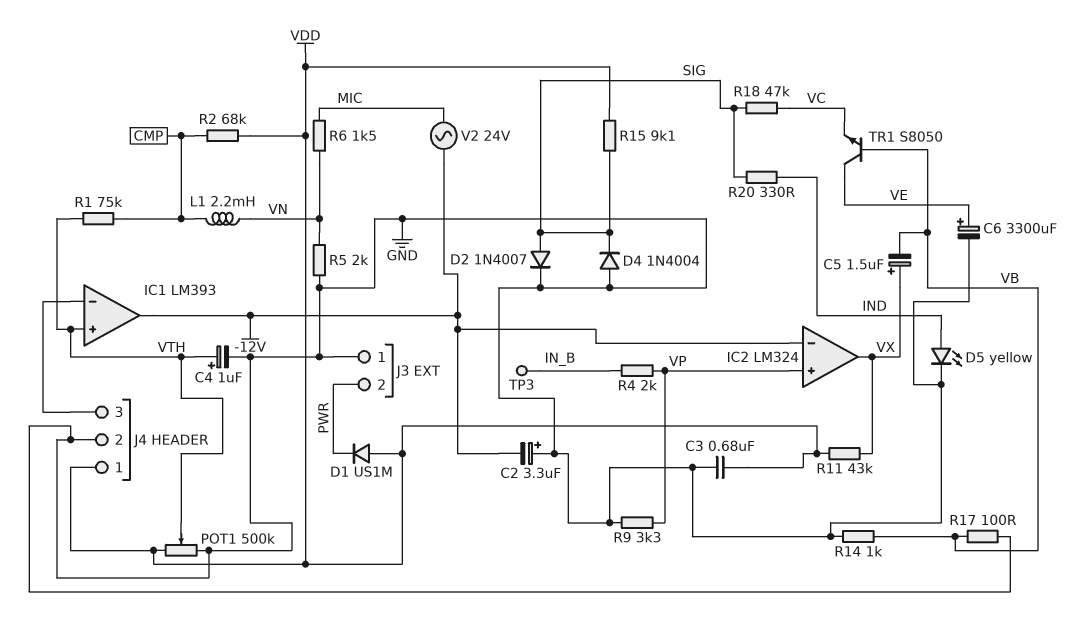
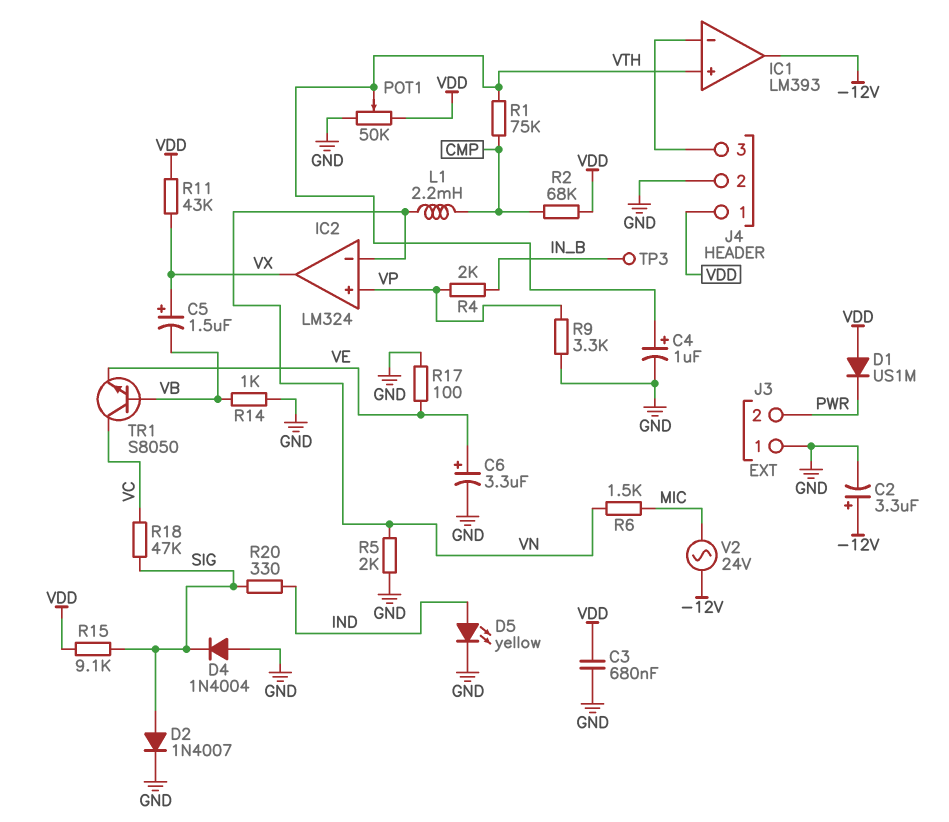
C2: 3.3uF (plus GND, minus -12V) -> 3.3uF (plus -12V, minus GND)
C6: 3300uF (plus VE, minus GND) -> 3.3uF (plus VE, minus GND)
IC2 pin in-: -12V -> VN
POT1: 500k (GND, VDD, wiper VTH) -> 50k (GND, VDD, wiper VTH)
R17: 100 (GND, VB) -> 100 (GND, VE)
TR1: NPN S8050 (B VB, C VE, E VC) -> NPN S8050 (B VB, C VC, E VE)

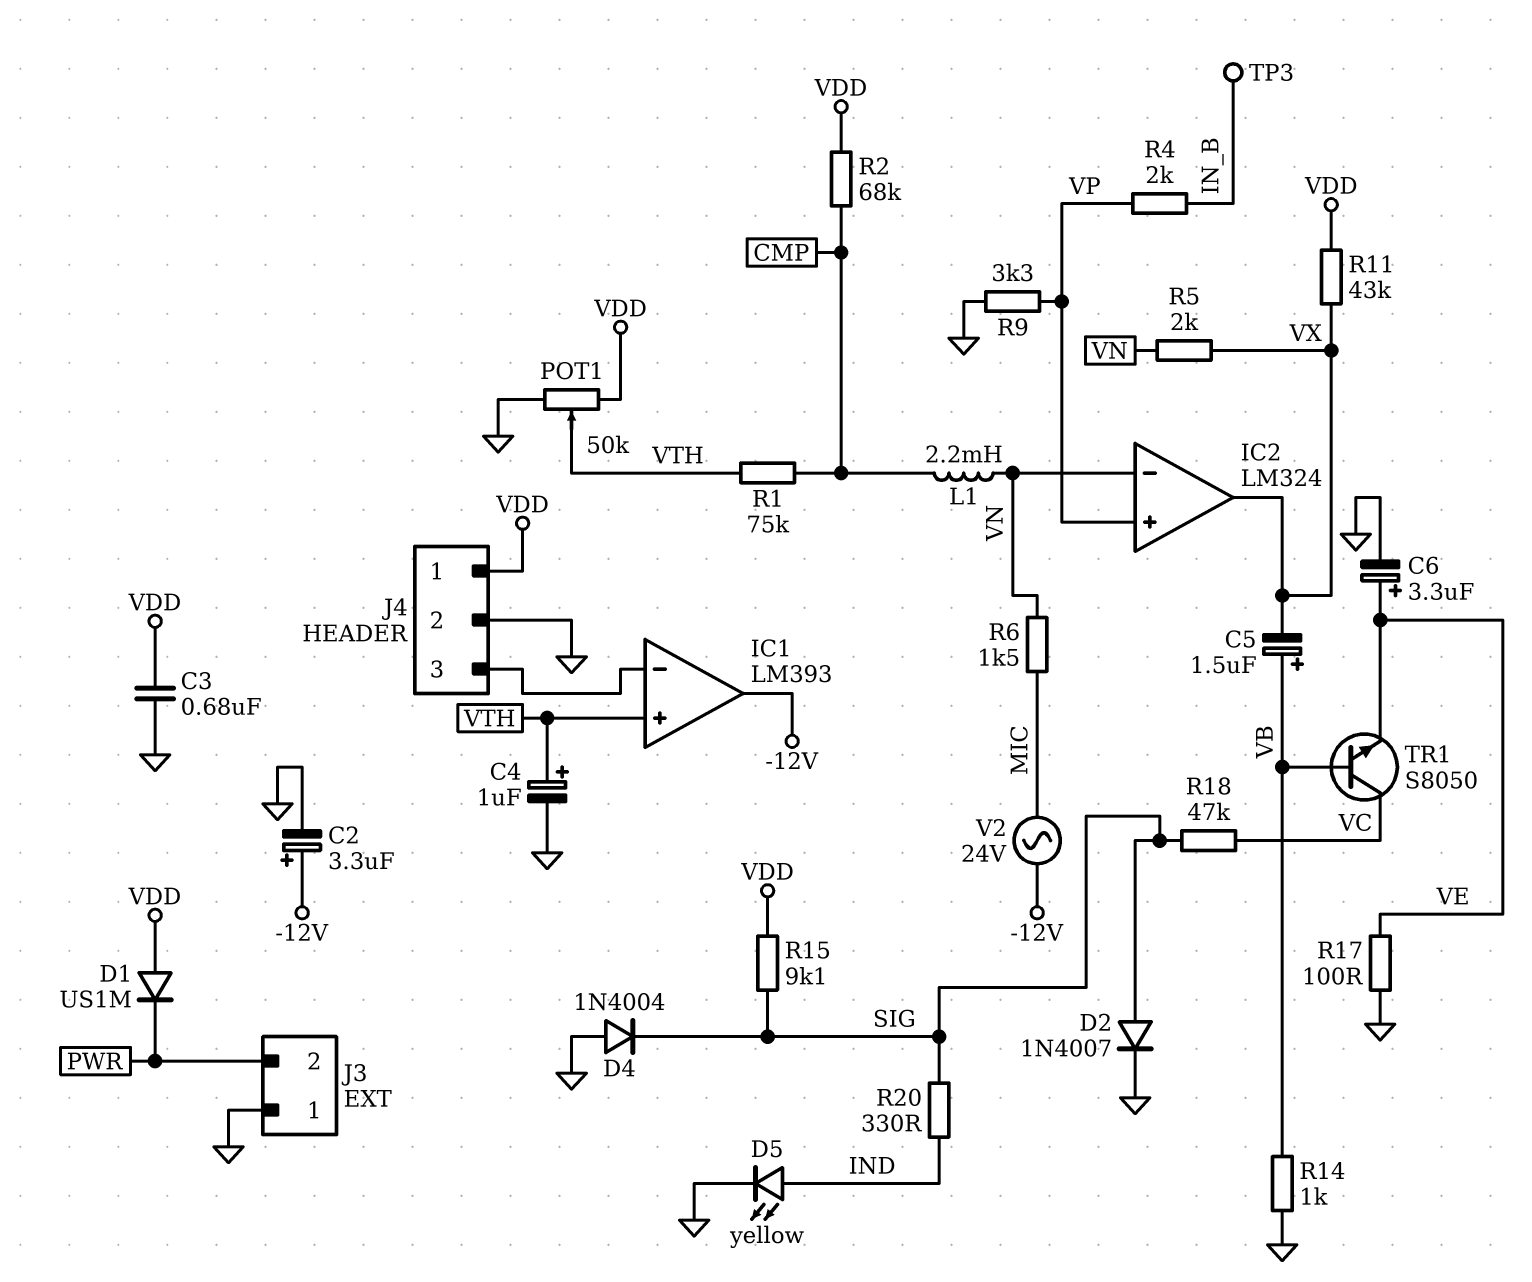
C5: 1.5uF (plus VX, minus VB) -> 1.5uF (plus VB, minus VX)
R5: 2k (GND, VN) -> 2k (VN, VX)

